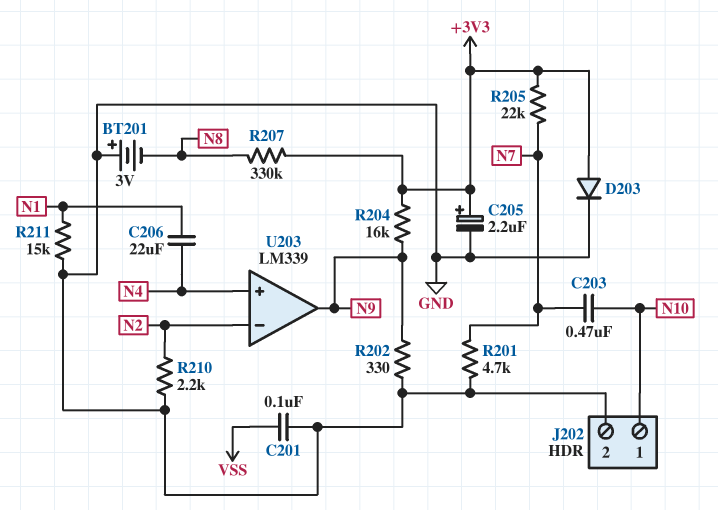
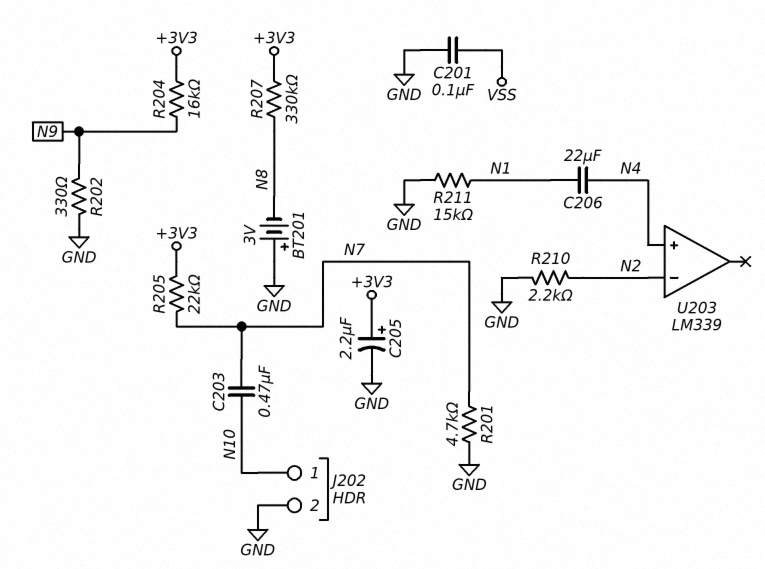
D203: diode (A +3V3, K GND) -> none
U203 pin out: N9 -> none

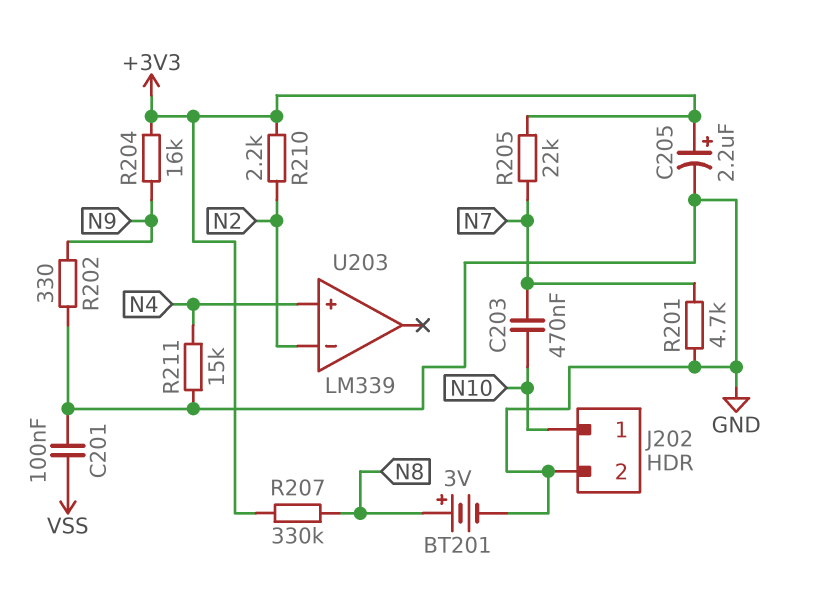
BT201: 3V (plus GND, minus N8) -> 3V (plus N8, minus GND)
C206: 22uF (N1, N4) -> none
R210: 2.2k (GND, N2) -> 2.2k (+3V3, N2)
R211: 15k (GND, N1) -> 15k (GND, N4)

